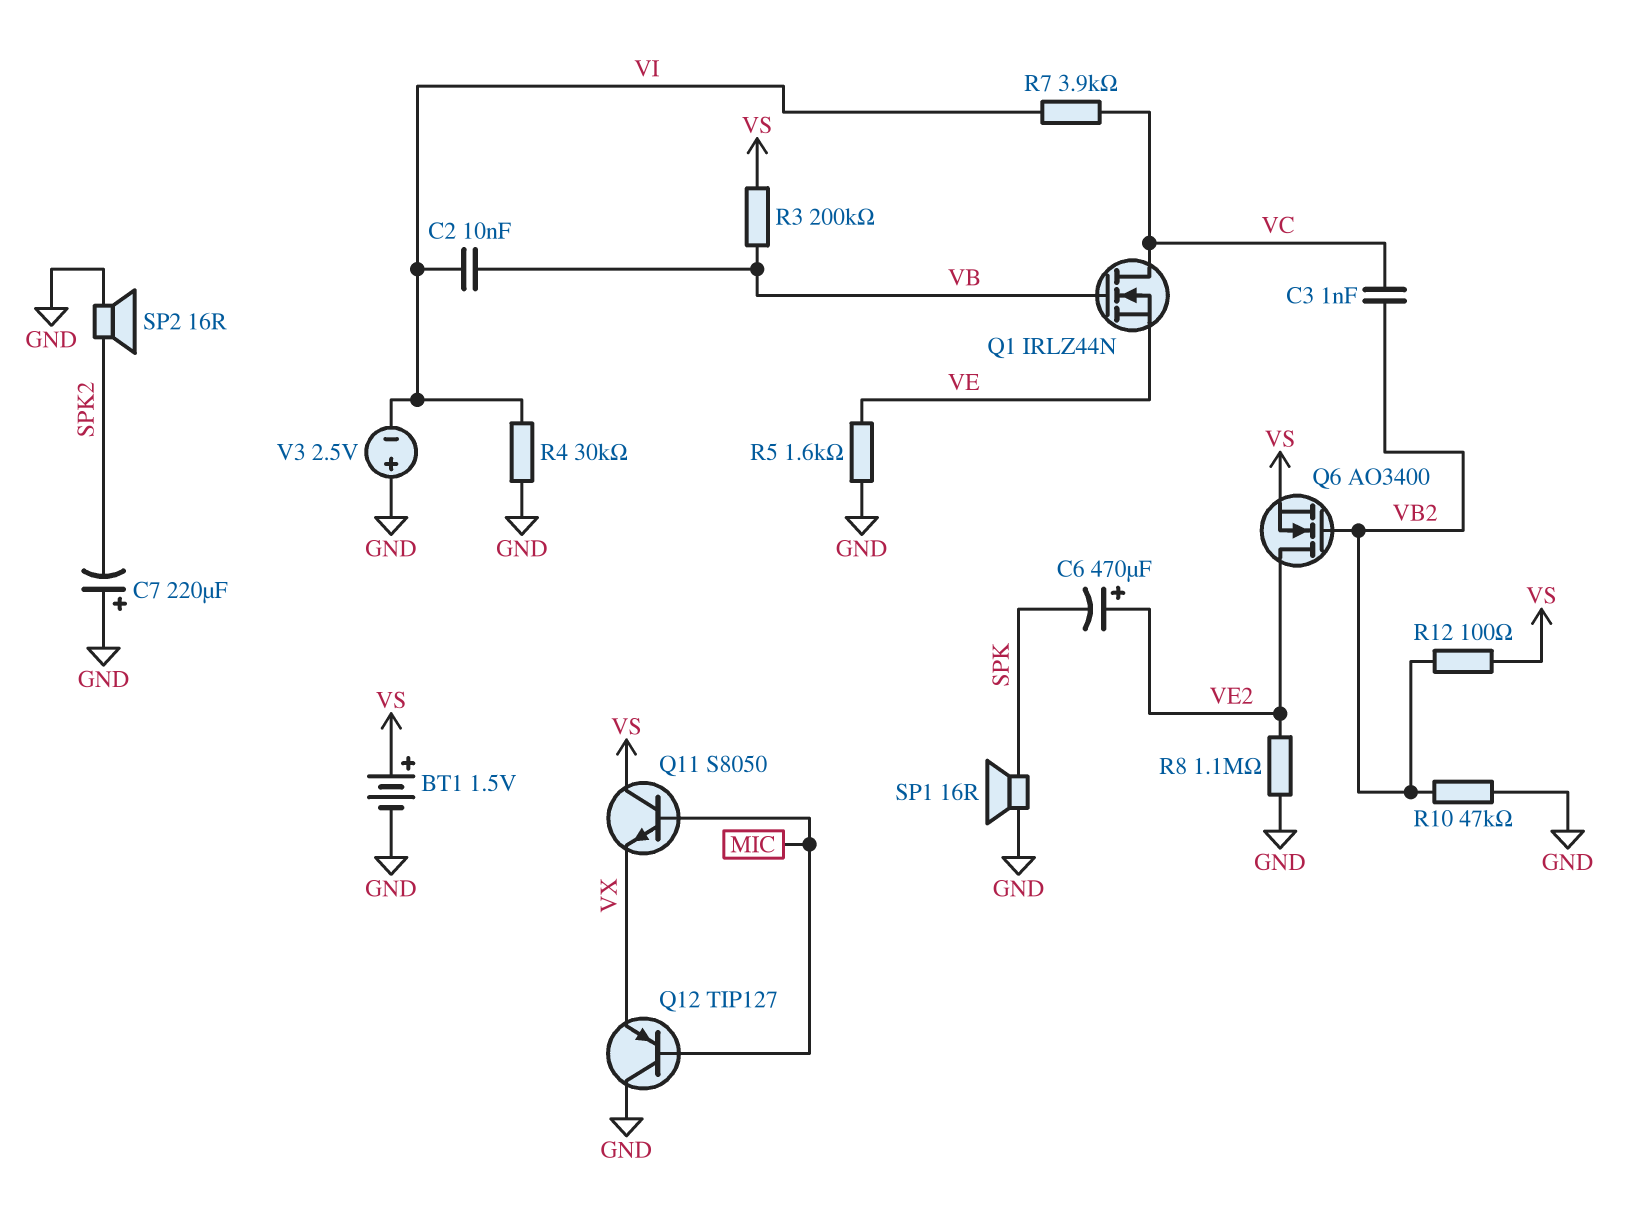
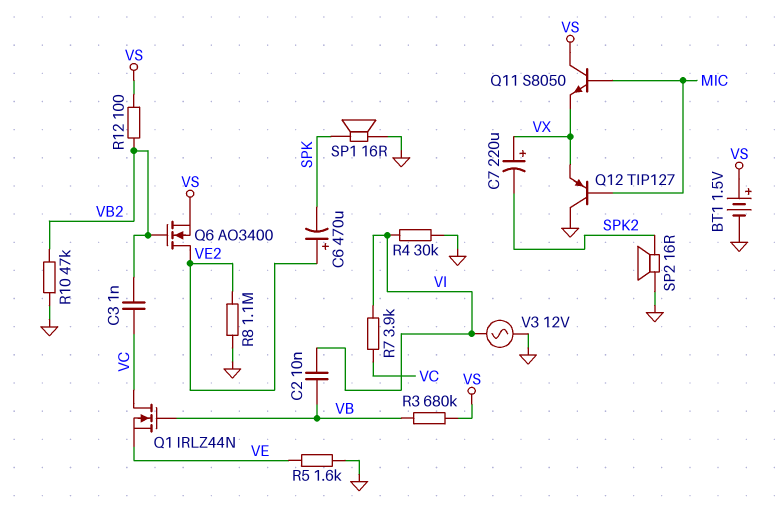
C7: 220uF (plus GND, minus SPK2) -> 220uF (plus VX, minus SPK2)
R3: 200k (VB, VS) -> 680k (VB, VS)
V3: 2.5V (plus GND, minus VI) -> AC 12V (GND, VI)

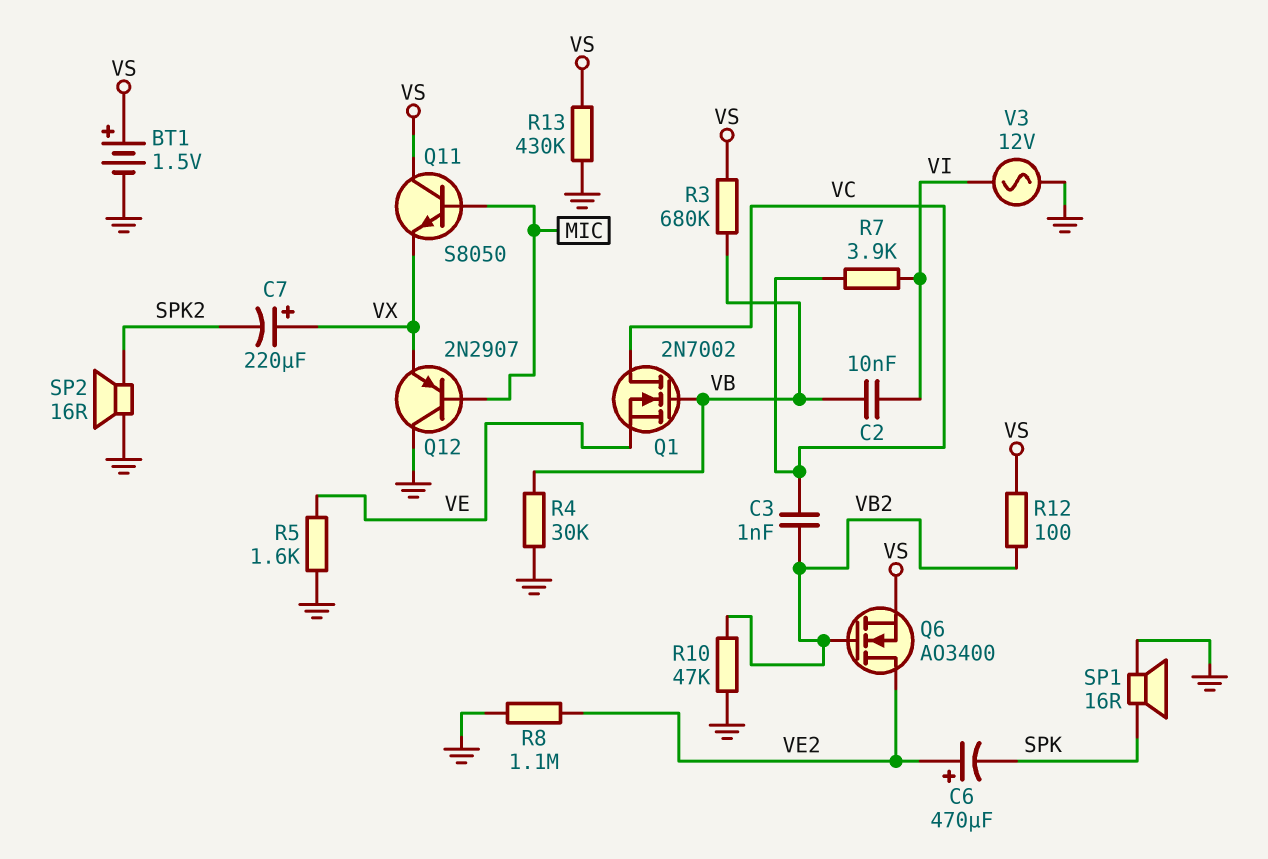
Q1: NMOS IRLZ44N (G VB, D VC, S VE) -> NMOS 2N7002 (G VB, D VC, S VE)
Q12: PNP TIP127 (B MIC, C GND, E VX) -> PNP 2N2907 (B MIC, C GND, E VX)
R4: 30k (GND, VI) -> 30k (GND, VB)
R13: none -> 430k (GND, VS)

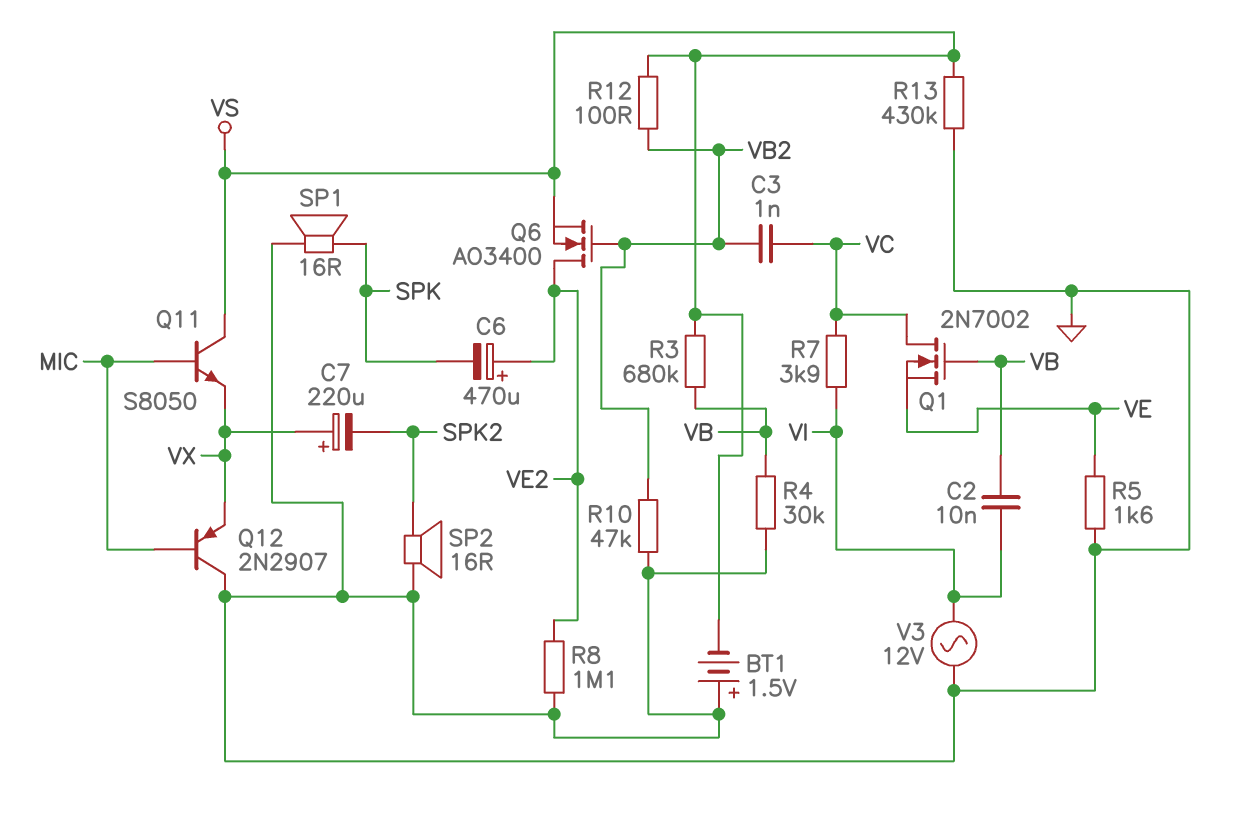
BT1: 1.5V (plus VS, minus GND) -> 1.5V (plus GND, minus VS)

